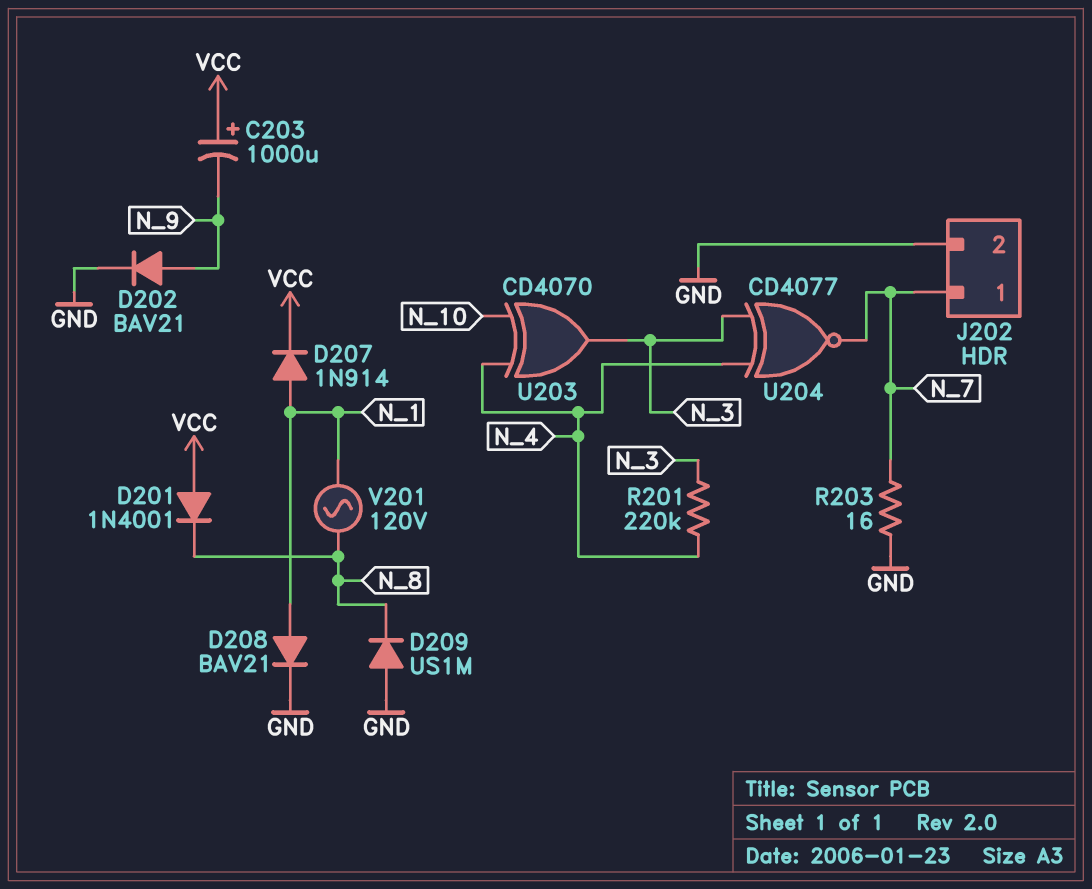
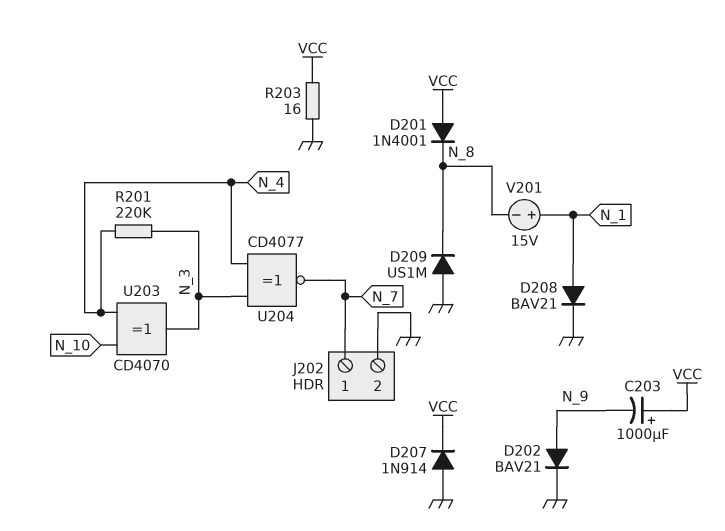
D207: diode 1N914 (A N_1, K VCC) -> diode 1N914 (A GND, K VCC)
R203: 16 (GND, N_7) -> 16 (GND, VCC)
V201: AC 120V (N_1, N_8) -> 15V (plus N_1, minus N_8)

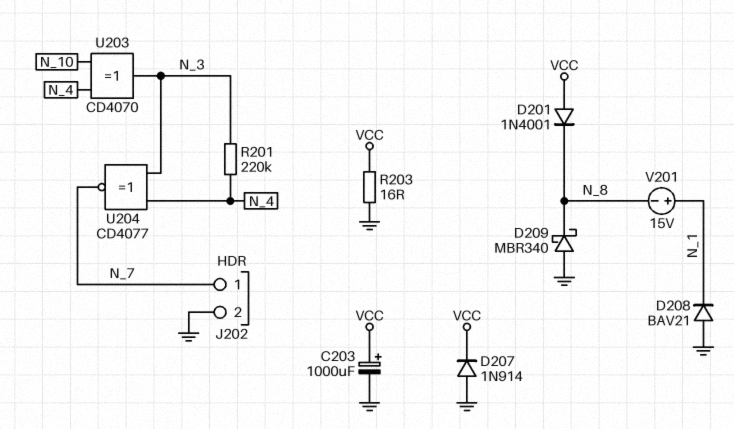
C203: 1000uF (plus VCC, minus N_9) -> 1000uF (plus VCC, minus GND)
D202: diode BAV21 (A N_9, K GND) -> none
D208: diode BAV21 (A N_1, K GND) -> diode BAV21 (A GND, K N_1)
D209: diode US1M (A GND, K N_8) -> schottky MBR340 (A GND, K N_8)

